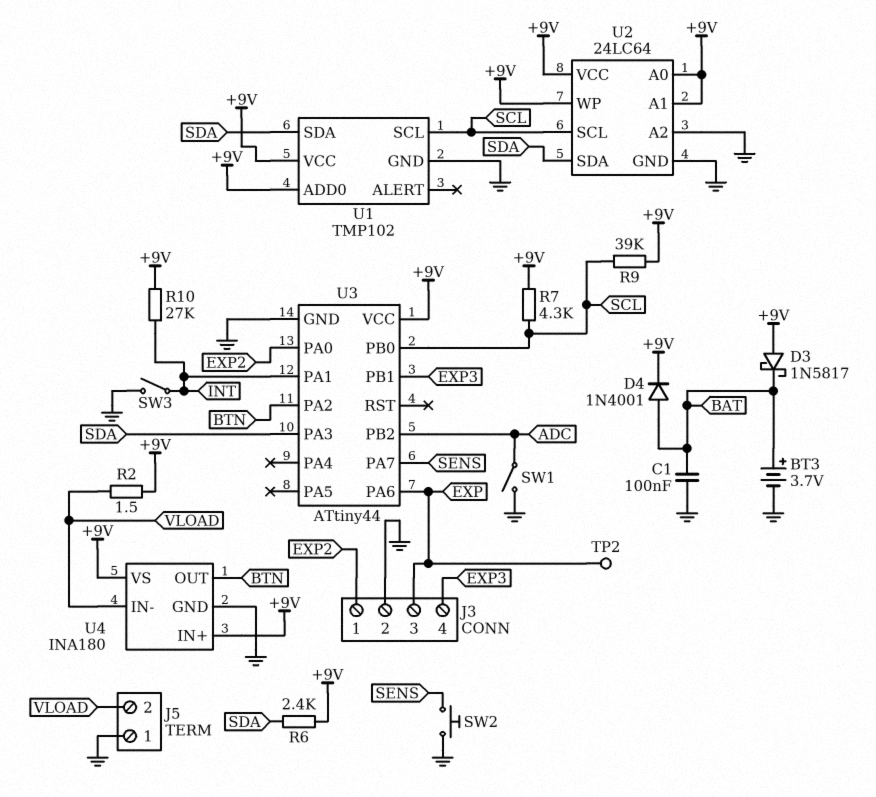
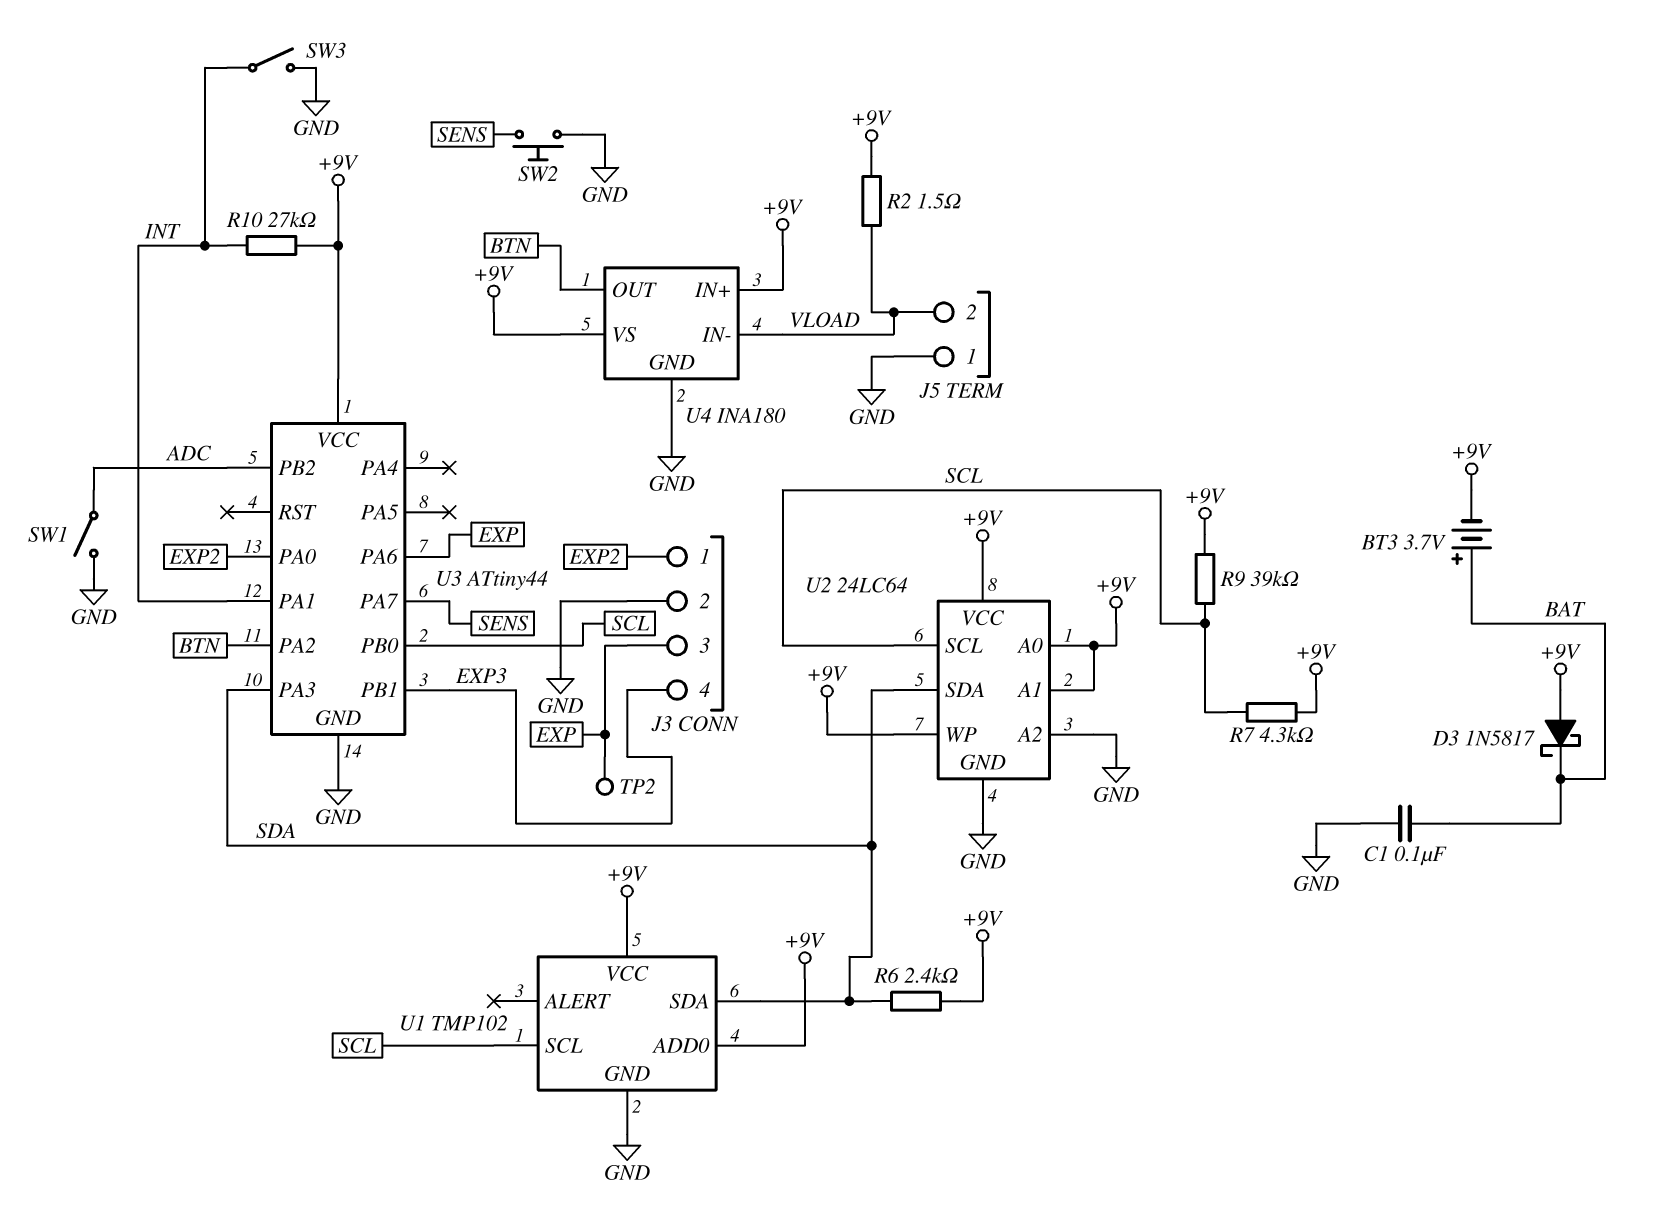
BT3: 3.7V (plus BAT, minus GND) -> 3.7V (plus BAT, minus +9V)
D4: diode 1N4001 (A BAT, K +9V) -> none

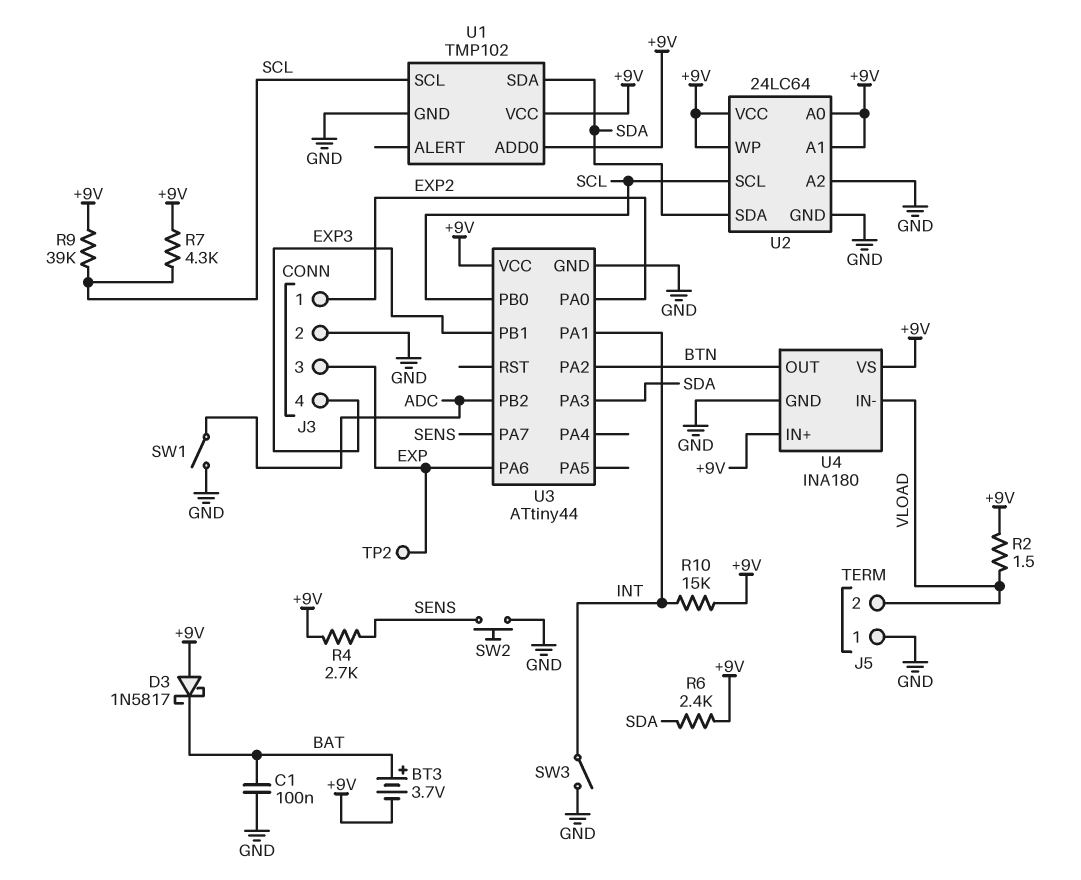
R4: none -> 2.7k (+9V, SENS)
R10: 27k (+9V, INT) -> 15k (+9V, INT)

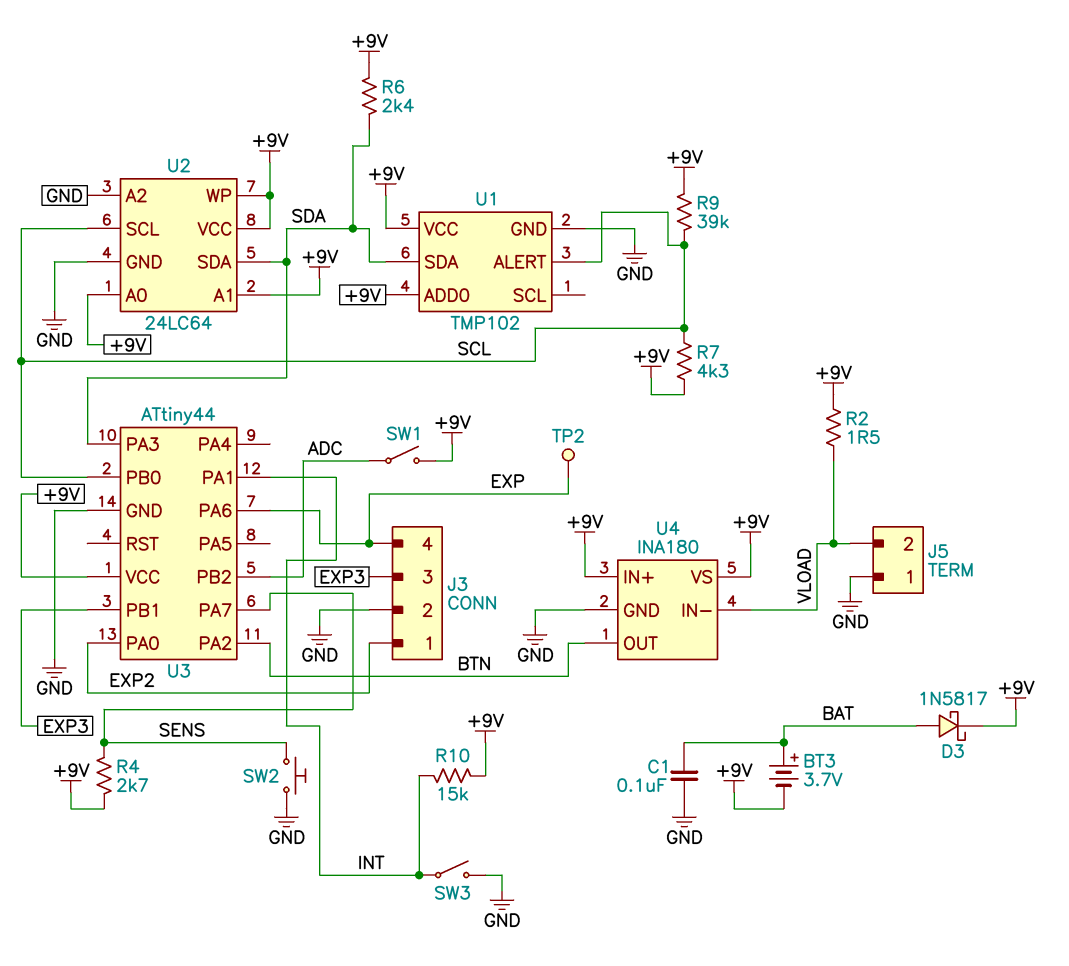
D3: schottky 1N5817 (A +9V, K BAT) -> schottky 1N5817 (A BAT, K +9V)
J3 pin 3: EXP -> EXP3
J3 pin 4: EXP3 -> EXP
SW1: switch (ADC, GND) -> switch (+9V, ADC)
U1 pin ALERT: none -> SCL
U1 pin SCL: SCL -> none

